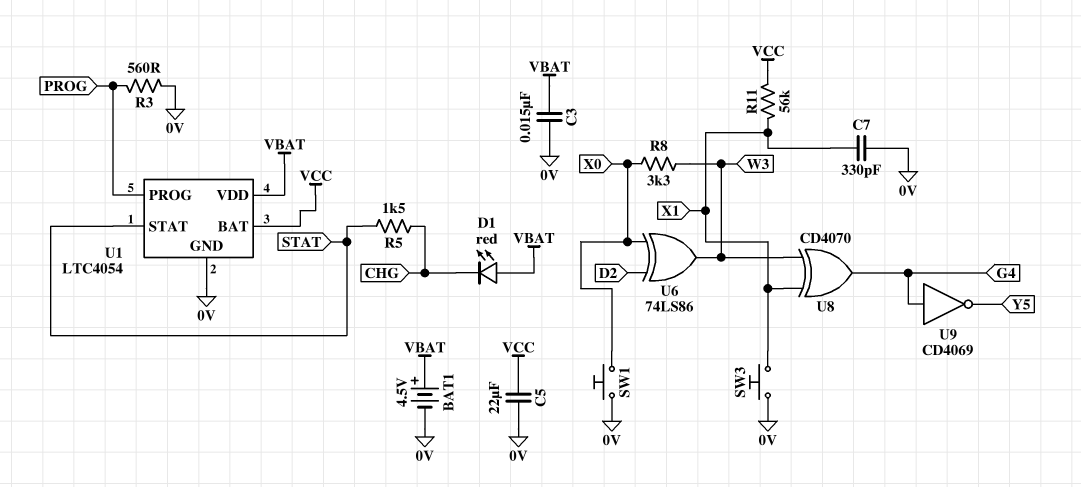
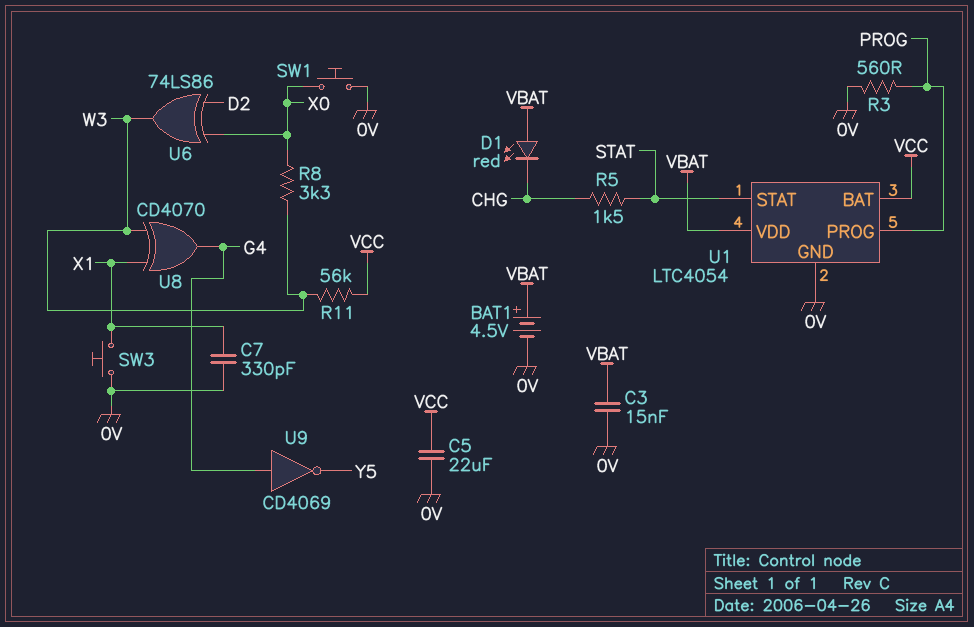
R11: 56k (VCC, X1) -> 56k (VCC, W3)

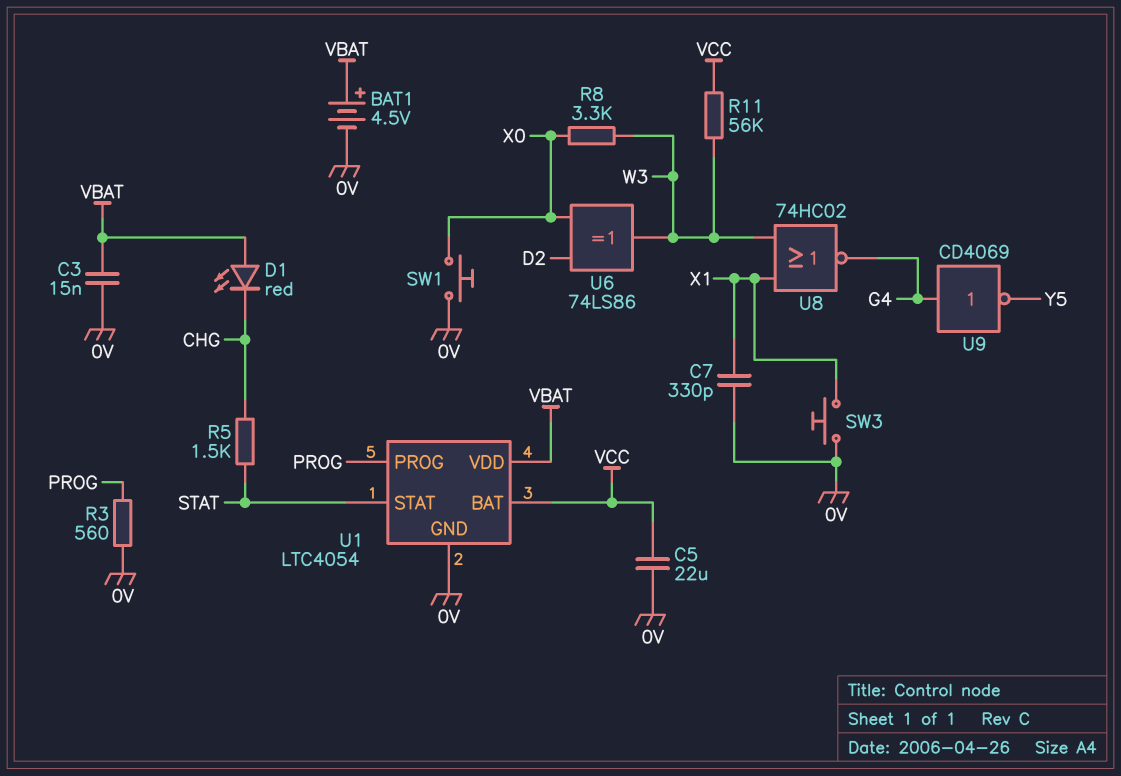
U8: XOR CD4070 (in W3, in X1, out G4) -> NOR 74HC02 (in W3, in X1, out G4)

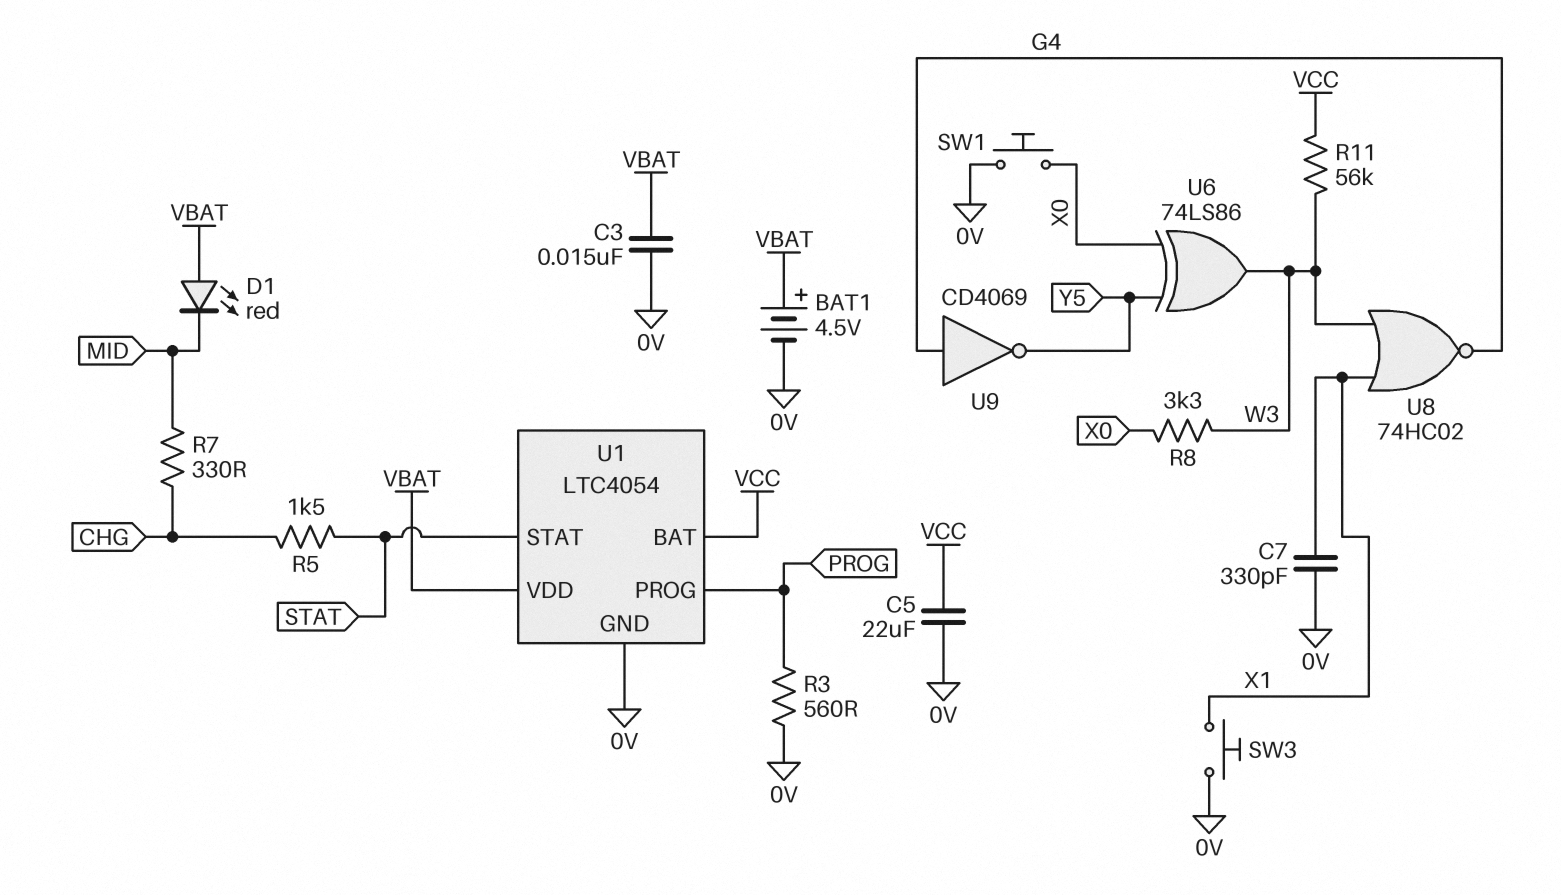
D1: LED red (A VBAT, K CHG) -> LED red (A VBAT, K MID)
R7: none -> 330 (CHG, MID)
U6: XOR 74LS86 (in D2, in X0, out W3) -> XOR 74LS86 (in X0, in Y5, out W3)

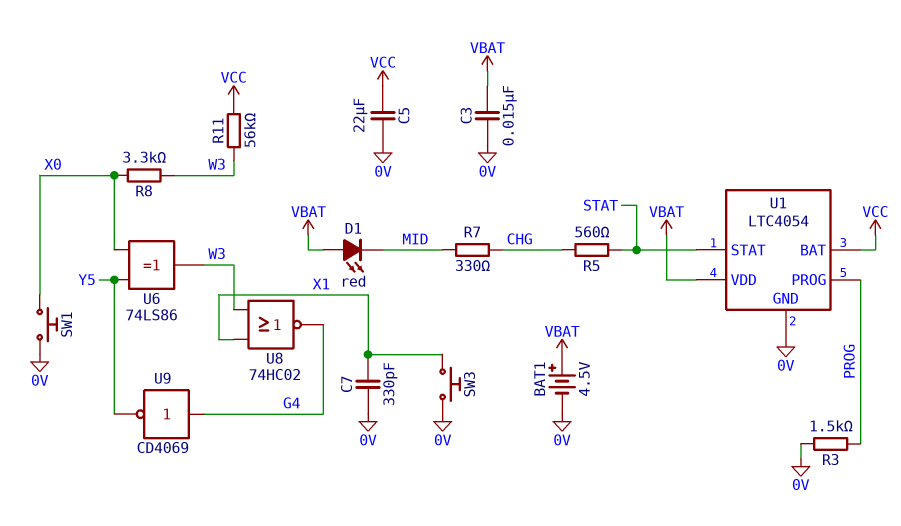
R3: 560 (0V, PROG) -> 1.5k (0V, PROG)
R5: 1.5k (CHG, STAT) -> 560 (CHG, STAT)

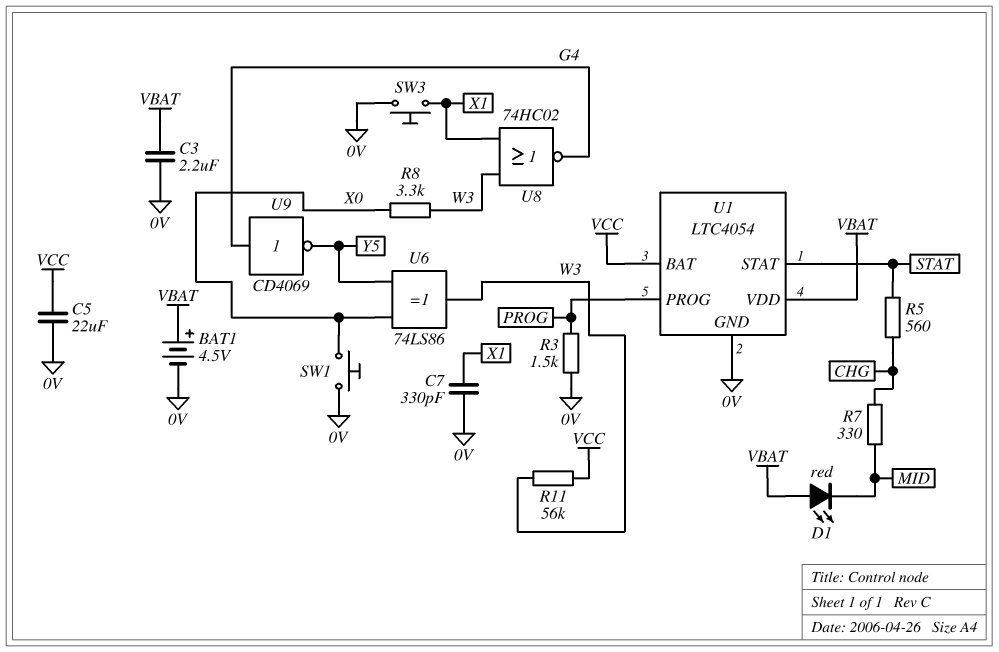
C3: 15nF (0V, VBAT) -> 2.2uF (0V, VBAT)

